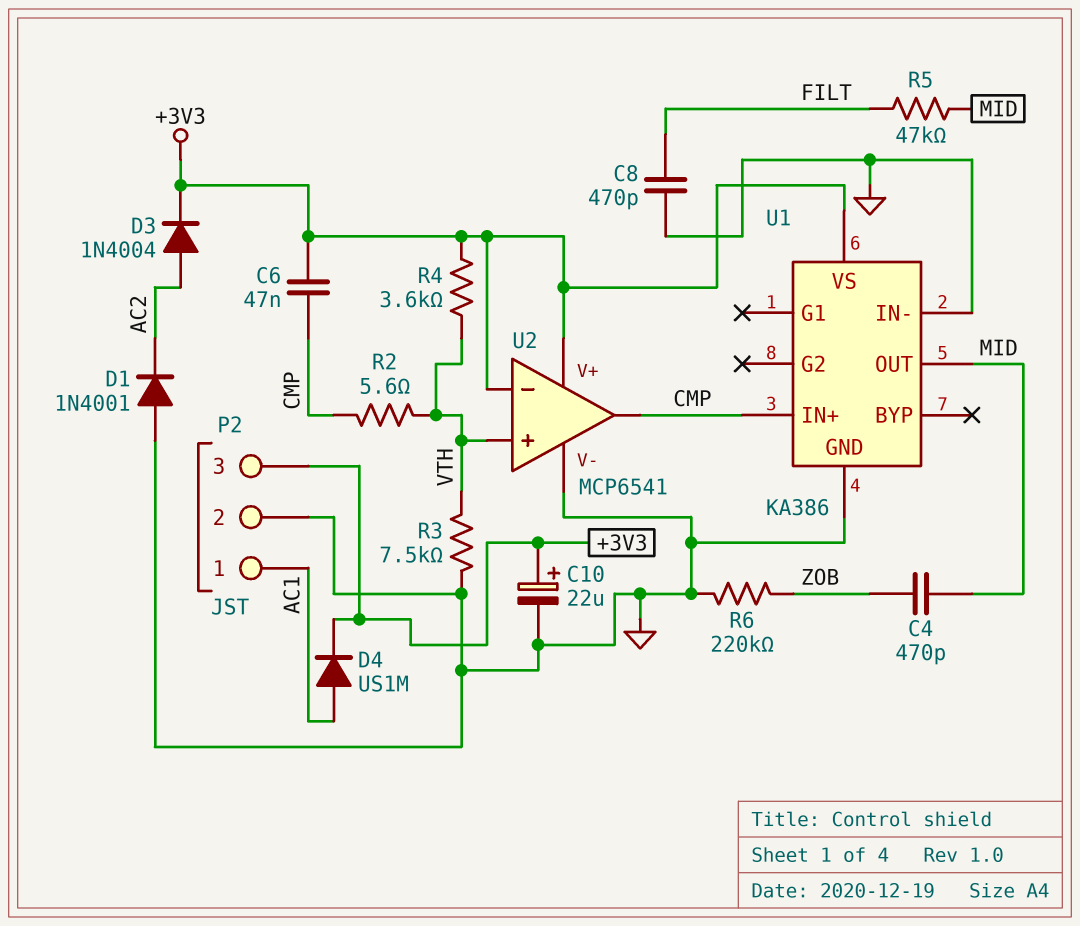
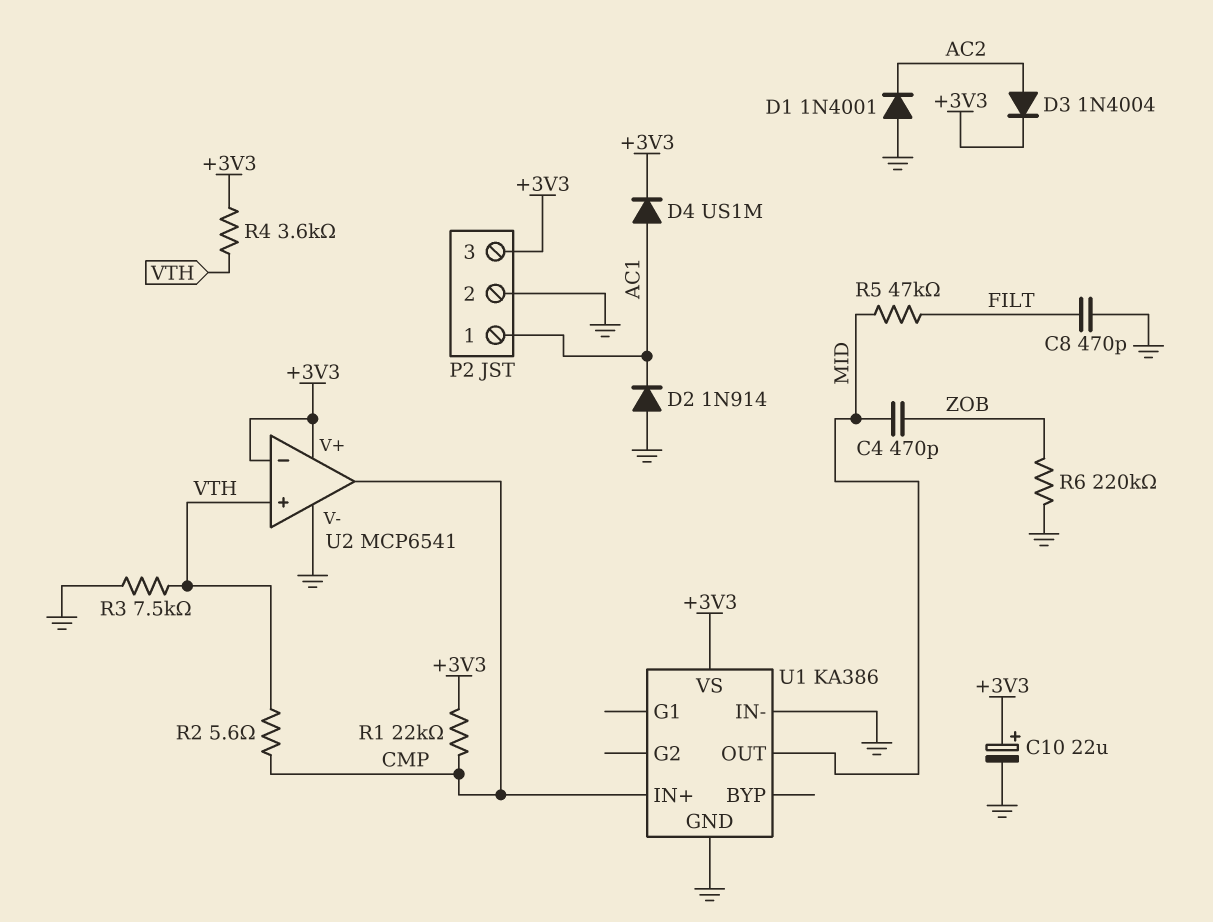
C6: 47nF (+3V3, CMP) -> none
D2: none -> diode 1N914 (A GND, K AC1)
R1: none -> 22k (+3V3, CMP)

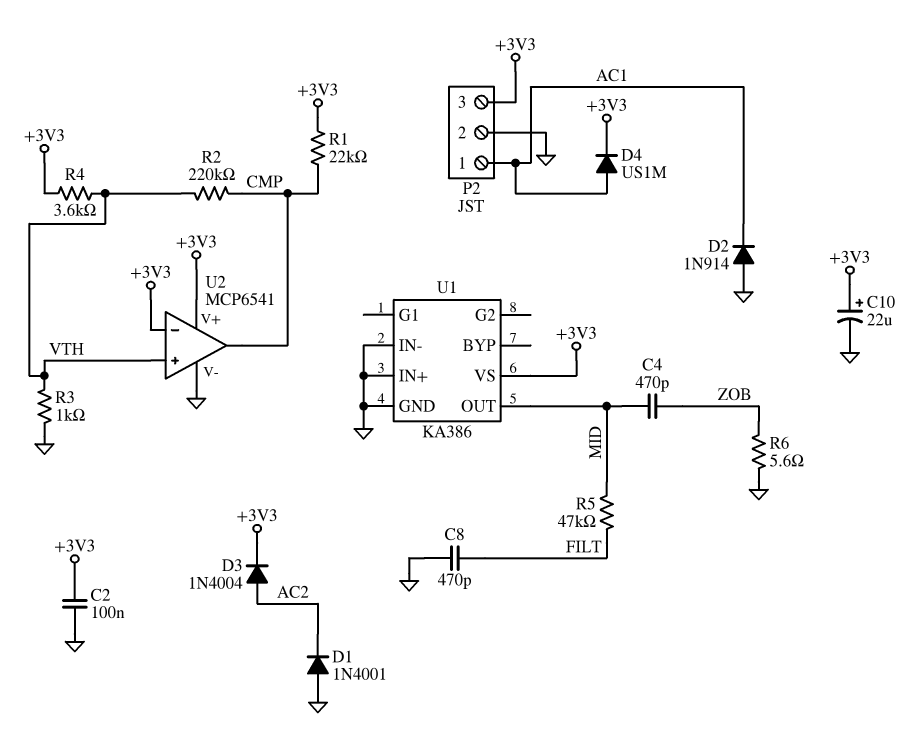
C2: none -> 100nF (+3V3, GND)
R2: 5.6 (CMP, VTH) -> 220k (CMP, VTH)
R3: 7.5k (GND, VTH) -> 1k (GND, VTH)
R6: 220k (GND, ZOB) -> 5.6 (GND, ZOB)
U1 pin IN+: CMP -> GND

